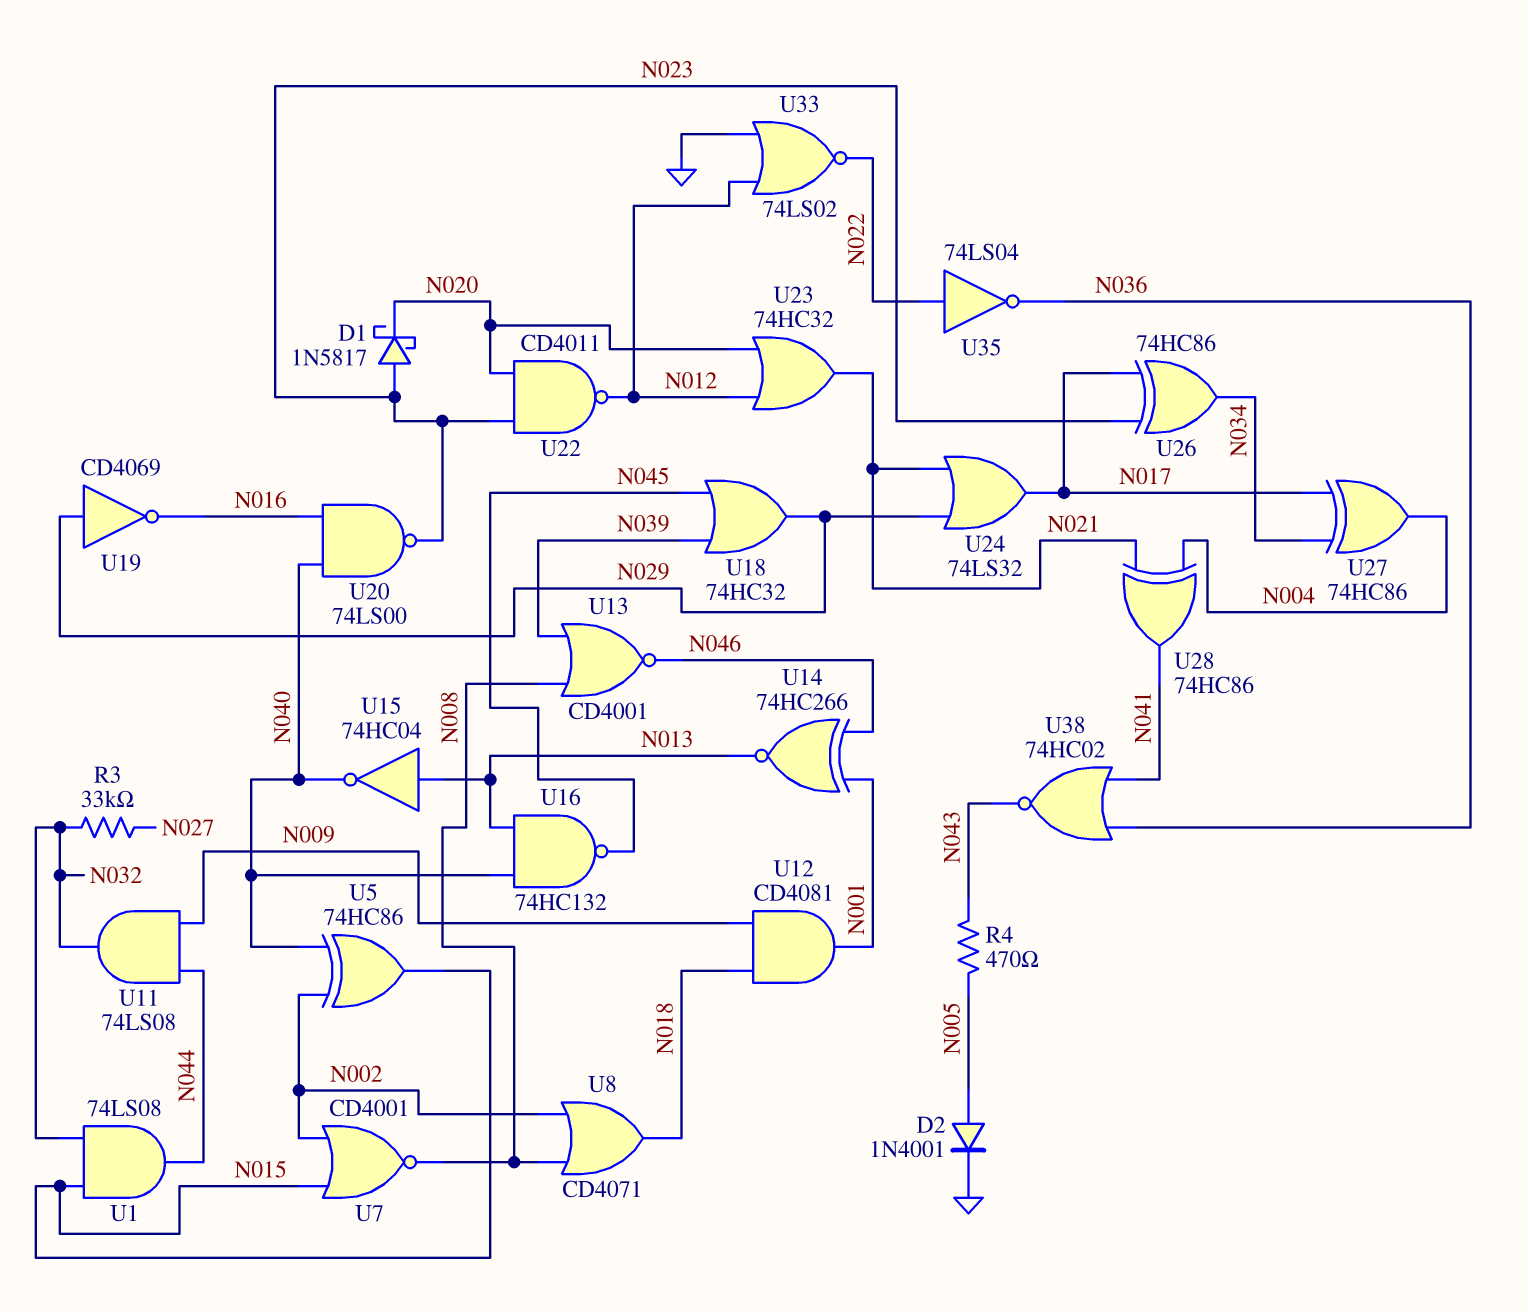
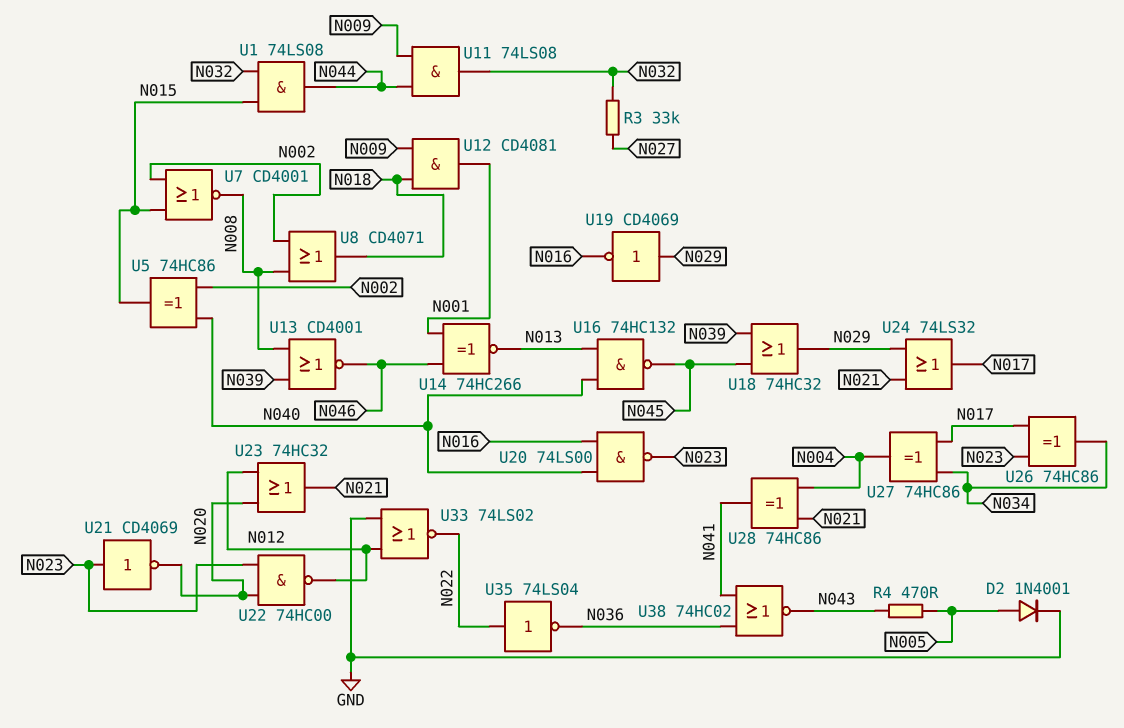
D1: schottky 1N5817 (A N023, K N020) -> none
U15: NOT 74HC04 (in N013, out N040) -> none
U21: none -> NOT CD4069 (in N023, out N020)
U22: NAND CD4011 (in N020, in N023, out N012) -> NAND 74HC00 (in N020, in N023, out N012)

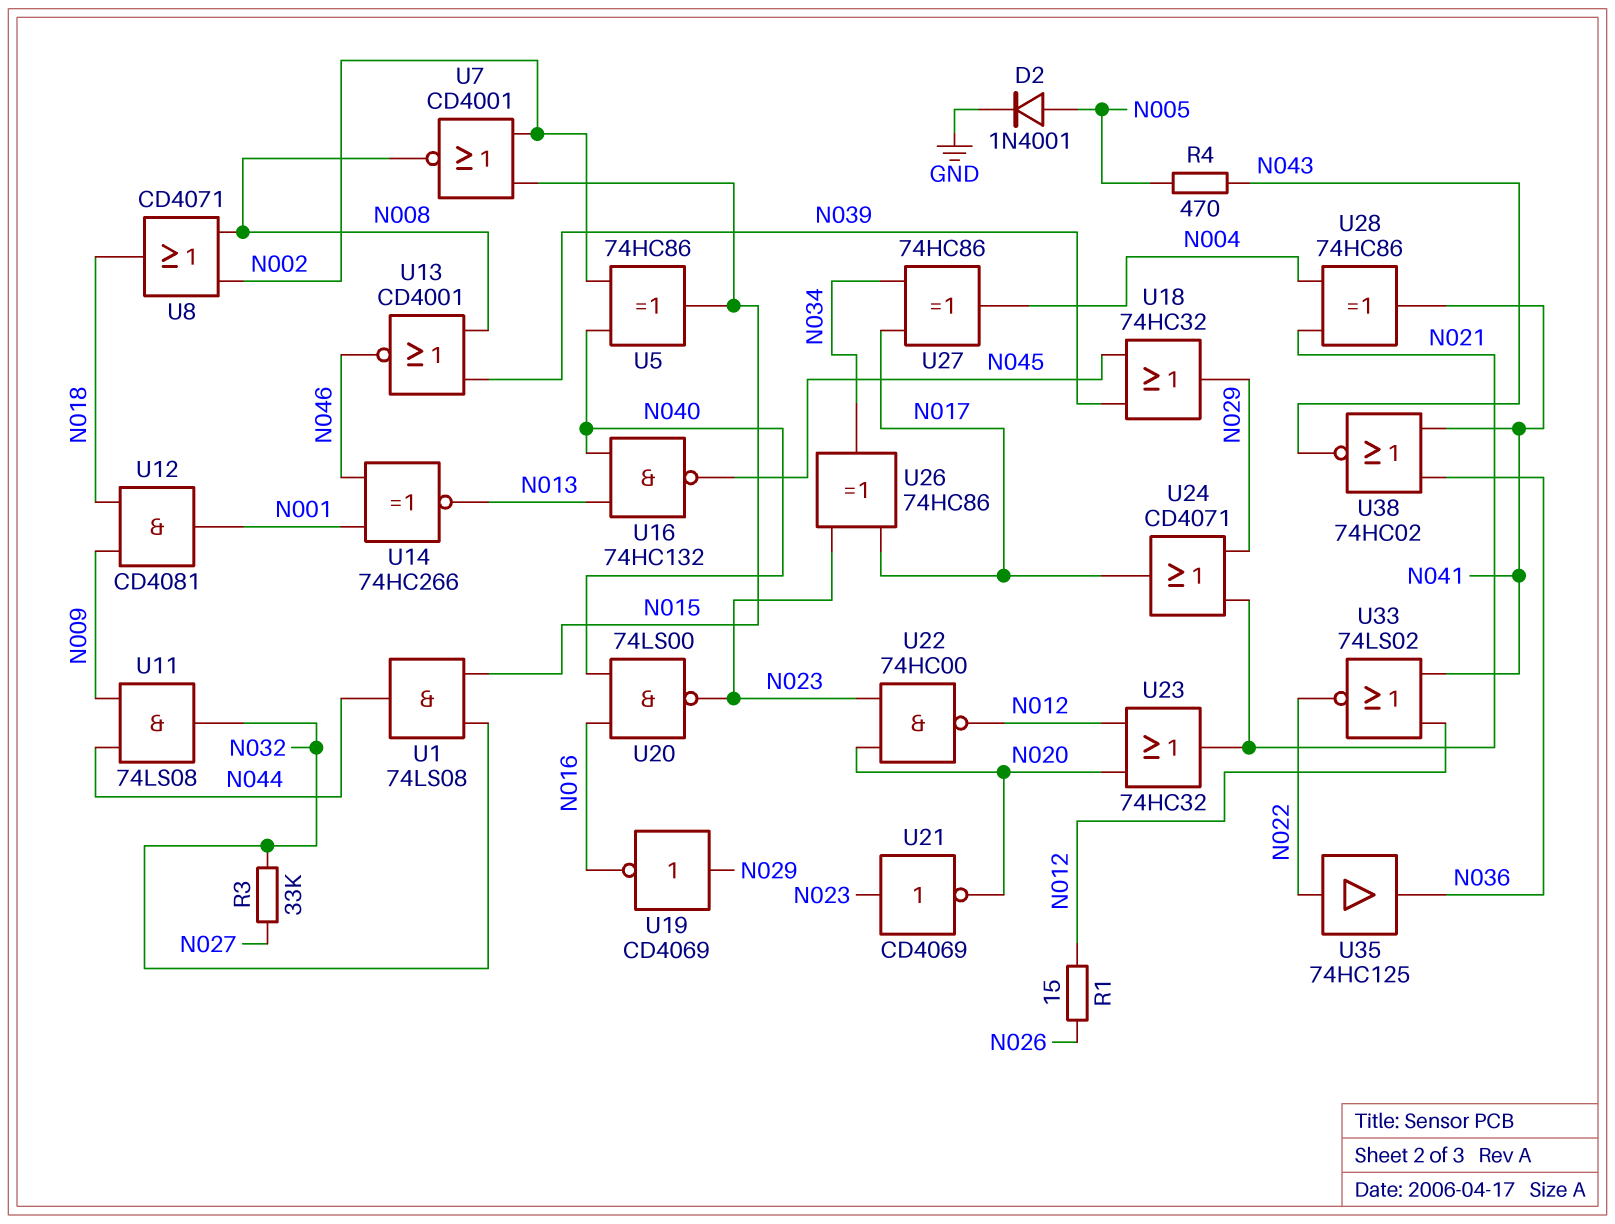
R1: none -> 15 (N012, N026)
U24: OR 74LS32 (in N021, in N029, out N017) -> OR CD4071 (in N021, in N029, out N017)
U33: NOR 74LS02 (in GND, in N012, out N022) -> NOR 74LS02 (in N012, in N041, out N022)
U35: NOT 74LS04 (in N022, out N036) -> buffer 74HC125 (in N022, out N036)

